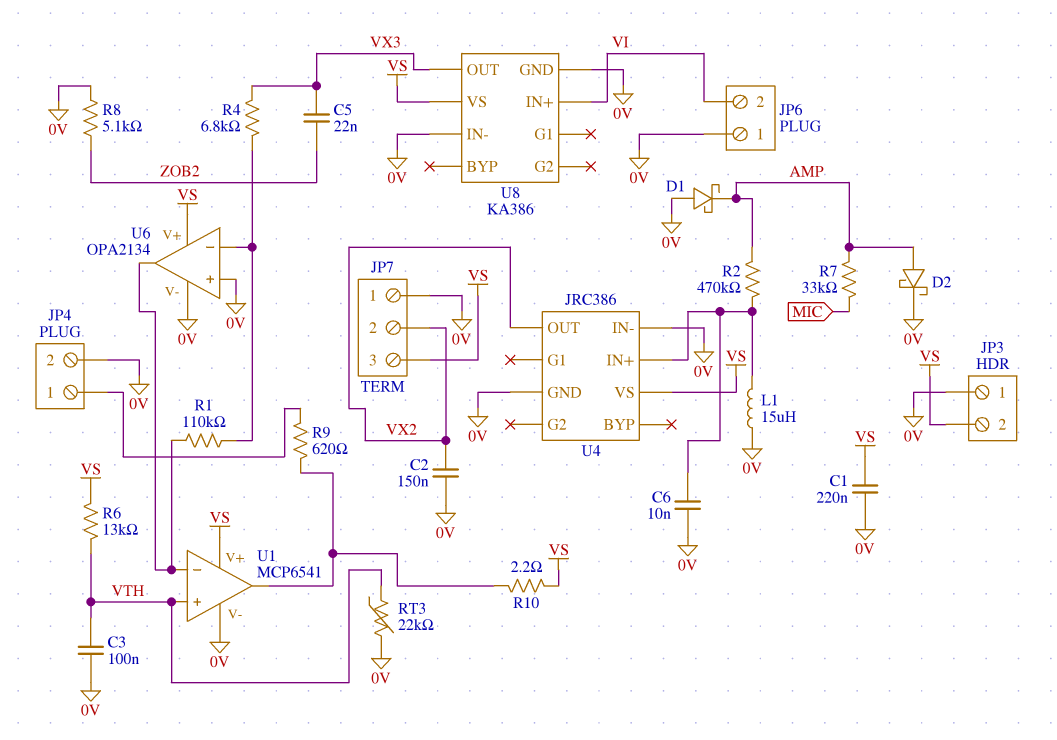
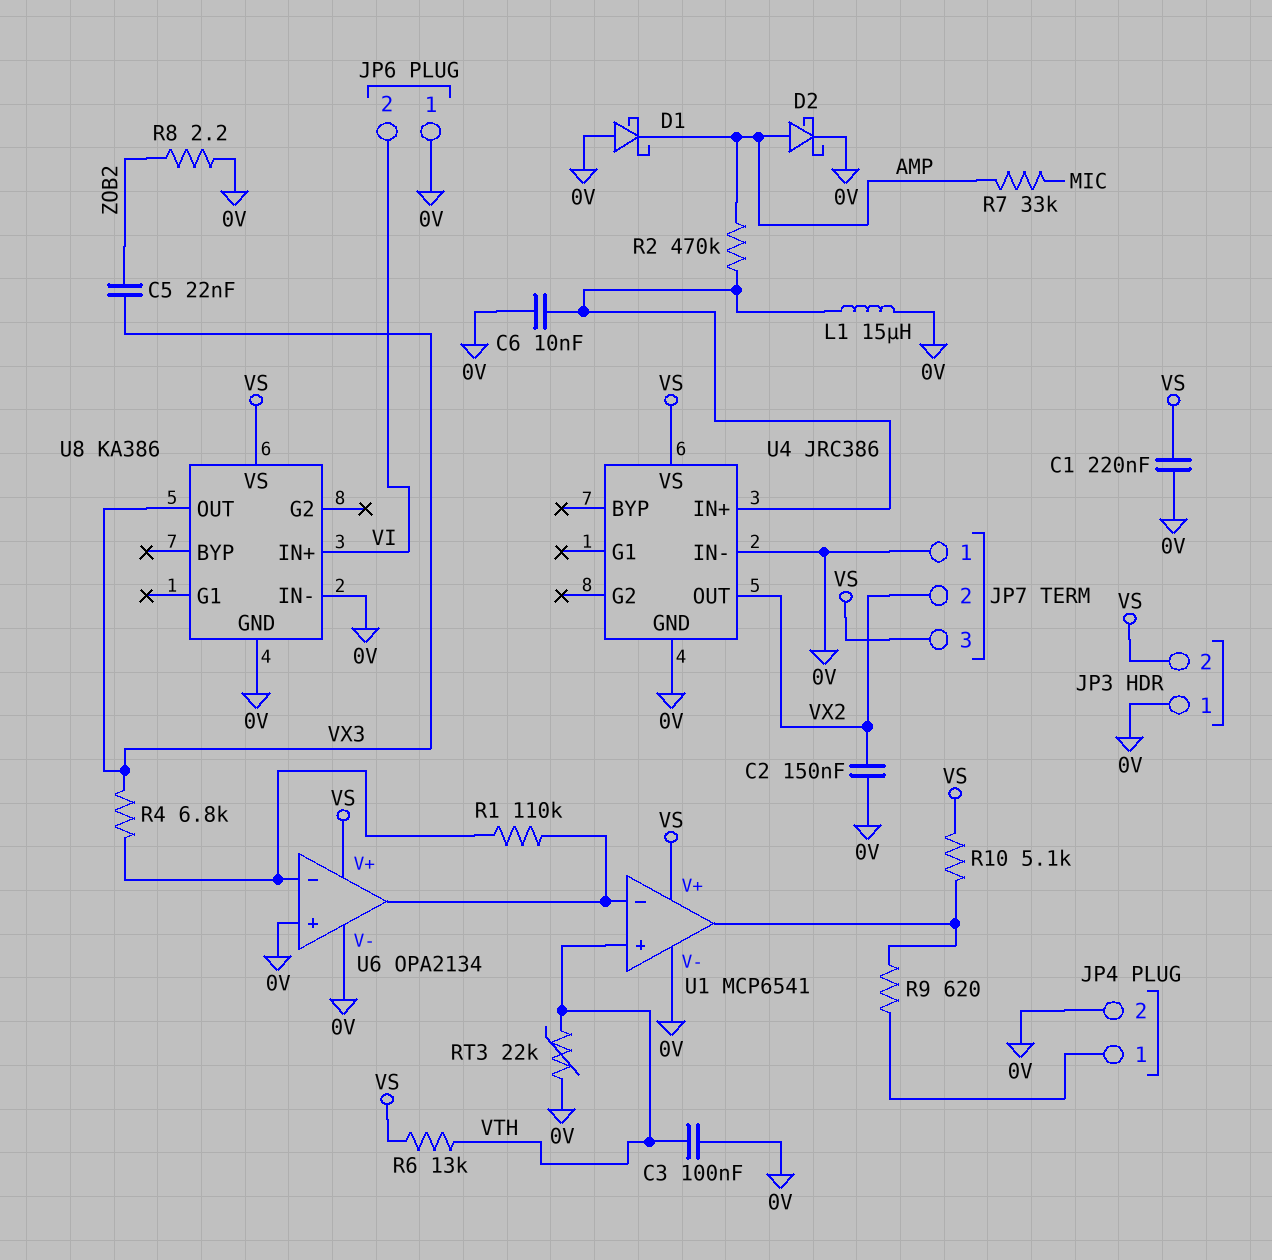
R8: 5.1k (0V, ZOB2) -> 2.2 (0V, ZOB2)
R10: 2.2 (U1/out, VS) -> 5.1k (U1/out, VS)

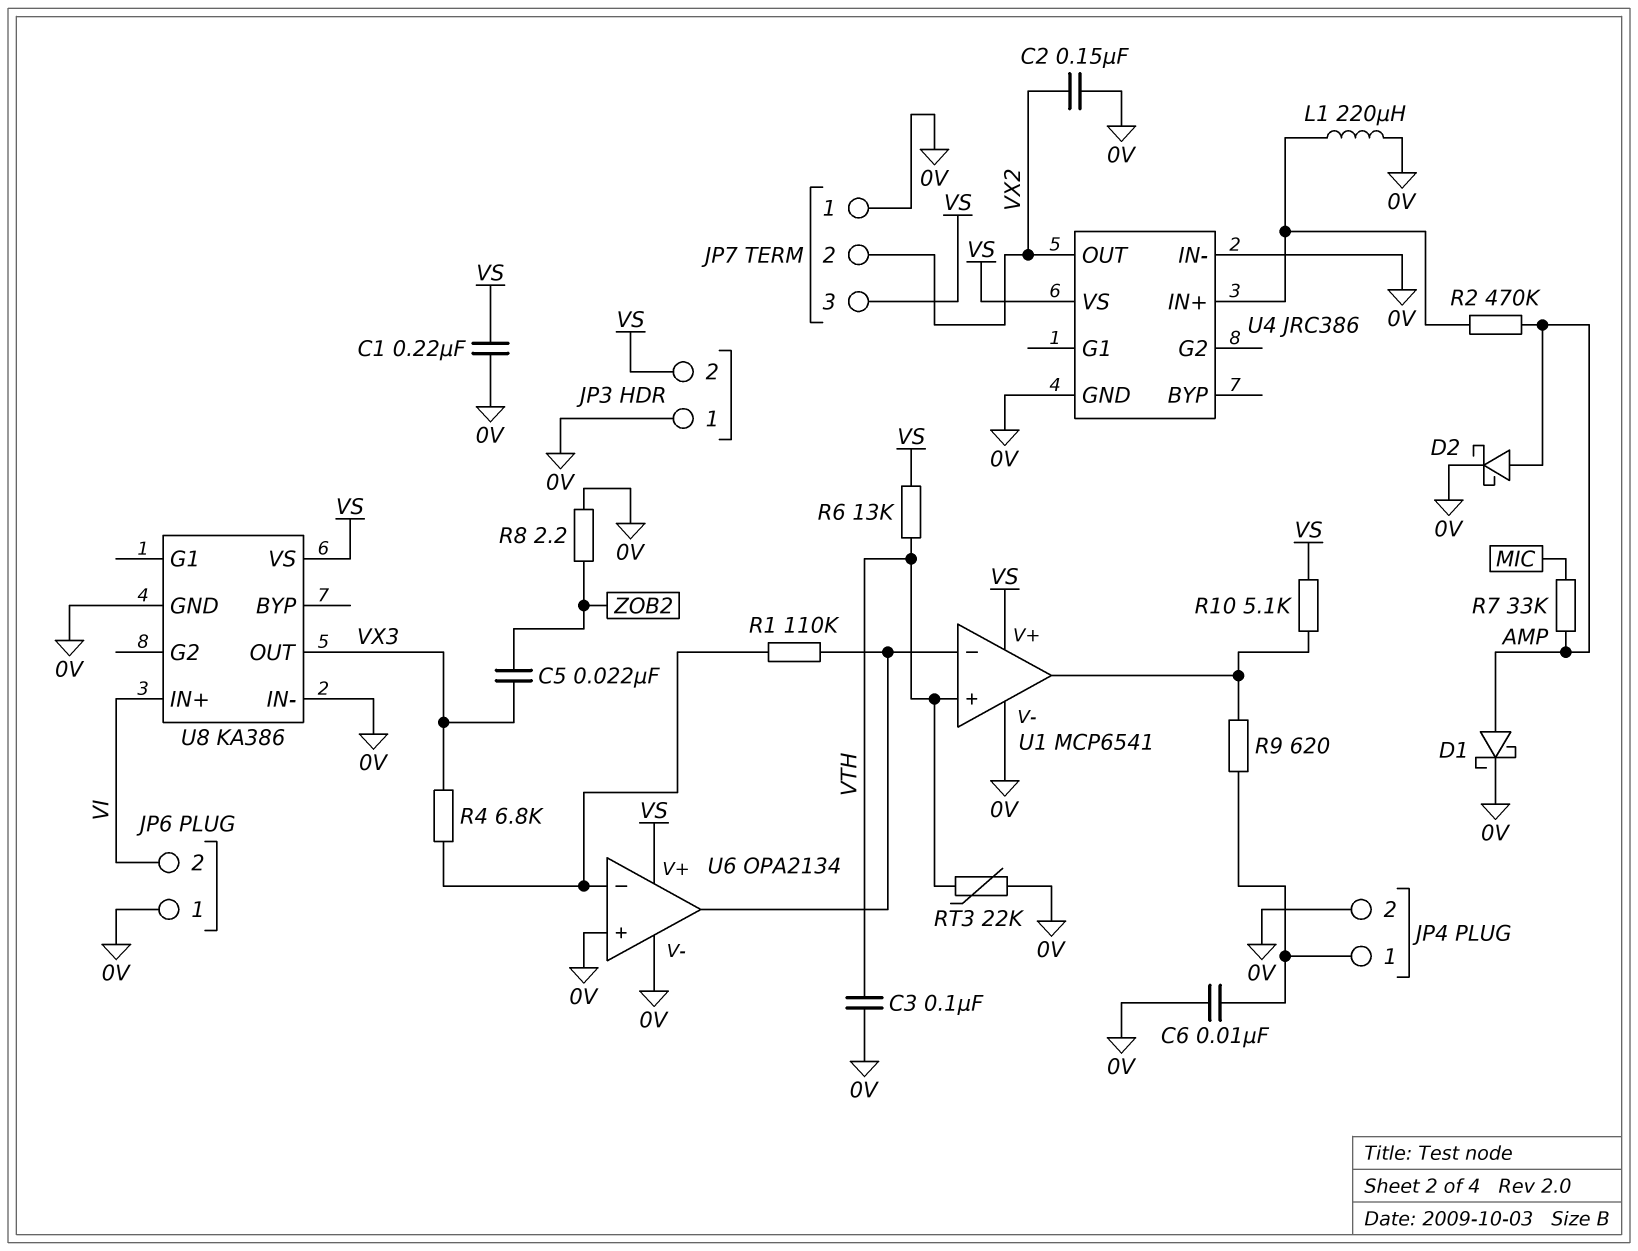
C6: 10nF (0V, U4/IN+) -> 10nF (0V, JP4/1)
D1: schottky (A 0V, K AMP) -> schottky (A AMP, K 0V)
L1: 15uH (0V, U4/IN+) -> 220uH (0V, U4/IN+)

